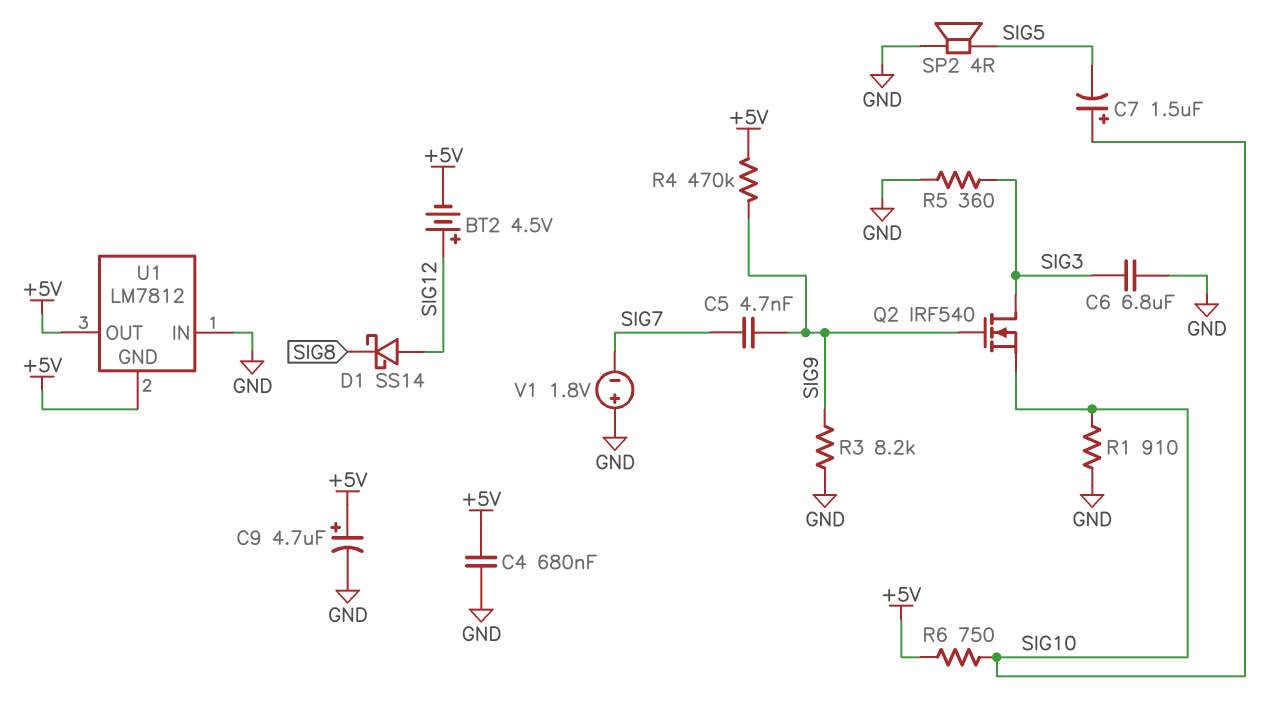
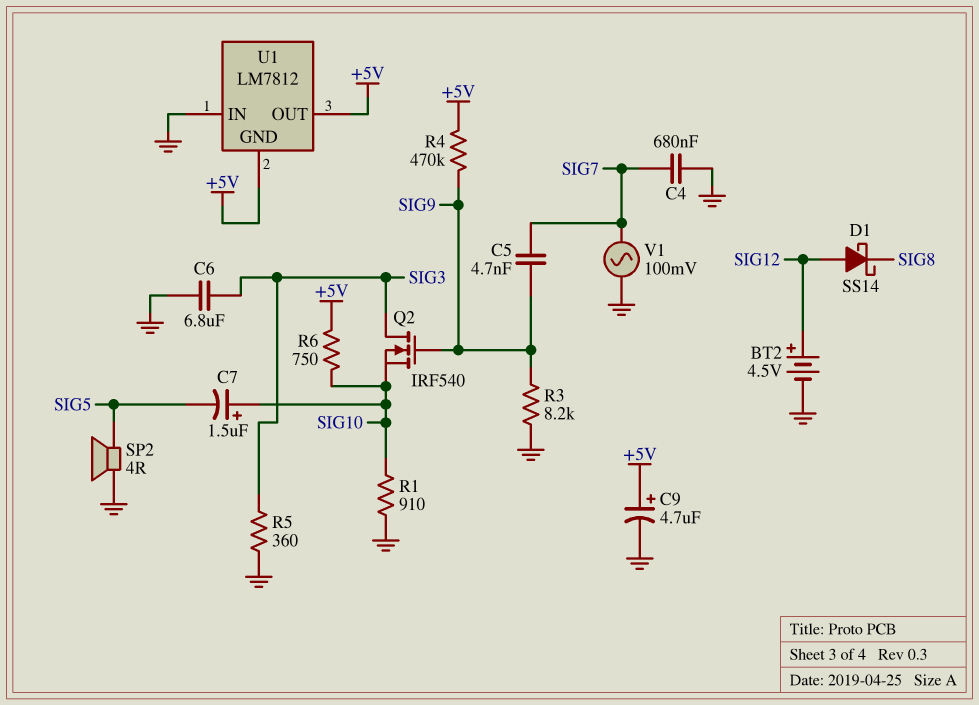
BT2: 4.5V (plus SIG12, minus +5V) -> 4.5V (plus SIG12, minus GND)
C4: 680nF (+5V, GND) -> 680nF (GND, SIG7)
V1: 1.8V (plus GND, minus SIG7) -> AC 100mV (GND, SIG7)

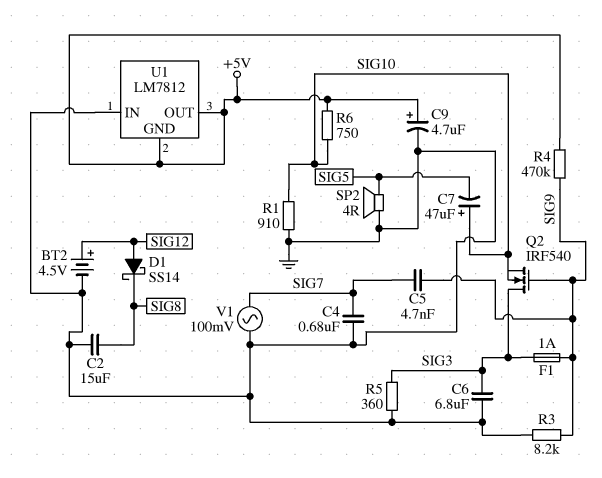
C2: none -> 15uF (GND, SIG8)
C7: 1.5uF (plus SIG10, minus SIG5) -> 47uF (plus SIG10, minus SIG5)
F1: none -> 1A (SIG3, SIG9)

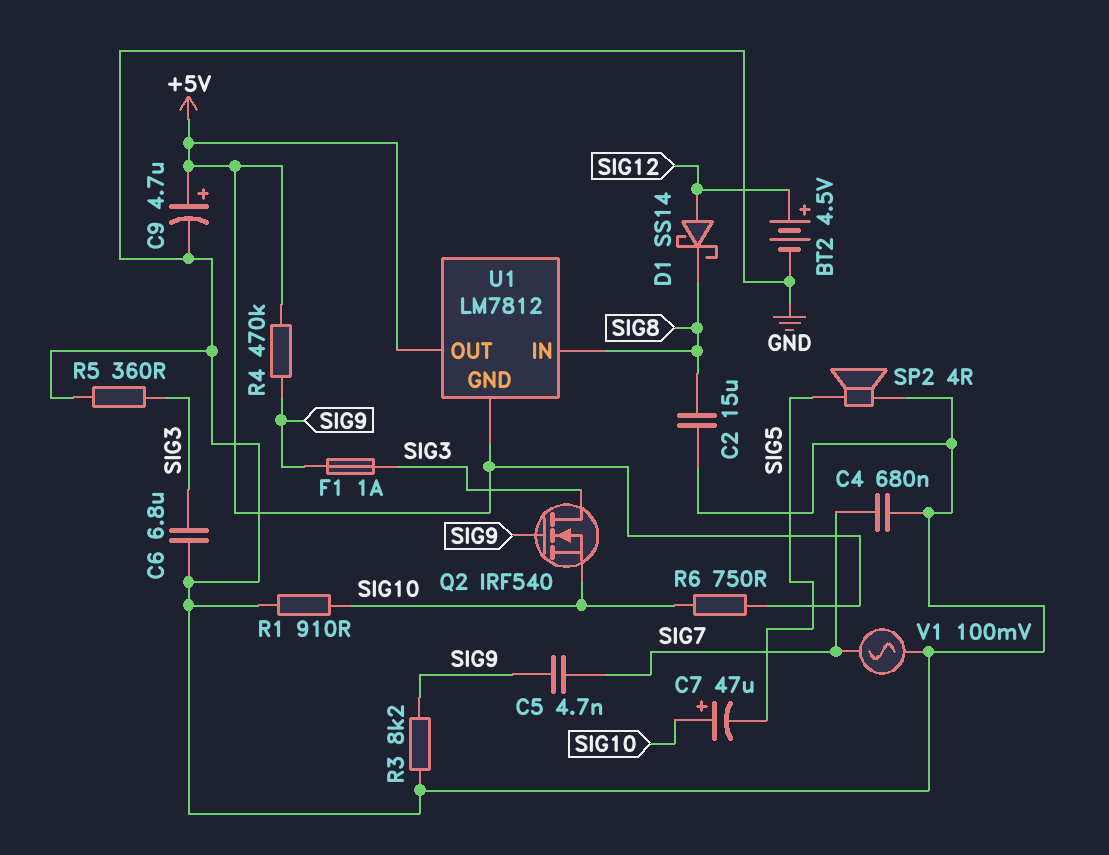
U1 pin IN: GND -> SIG8

